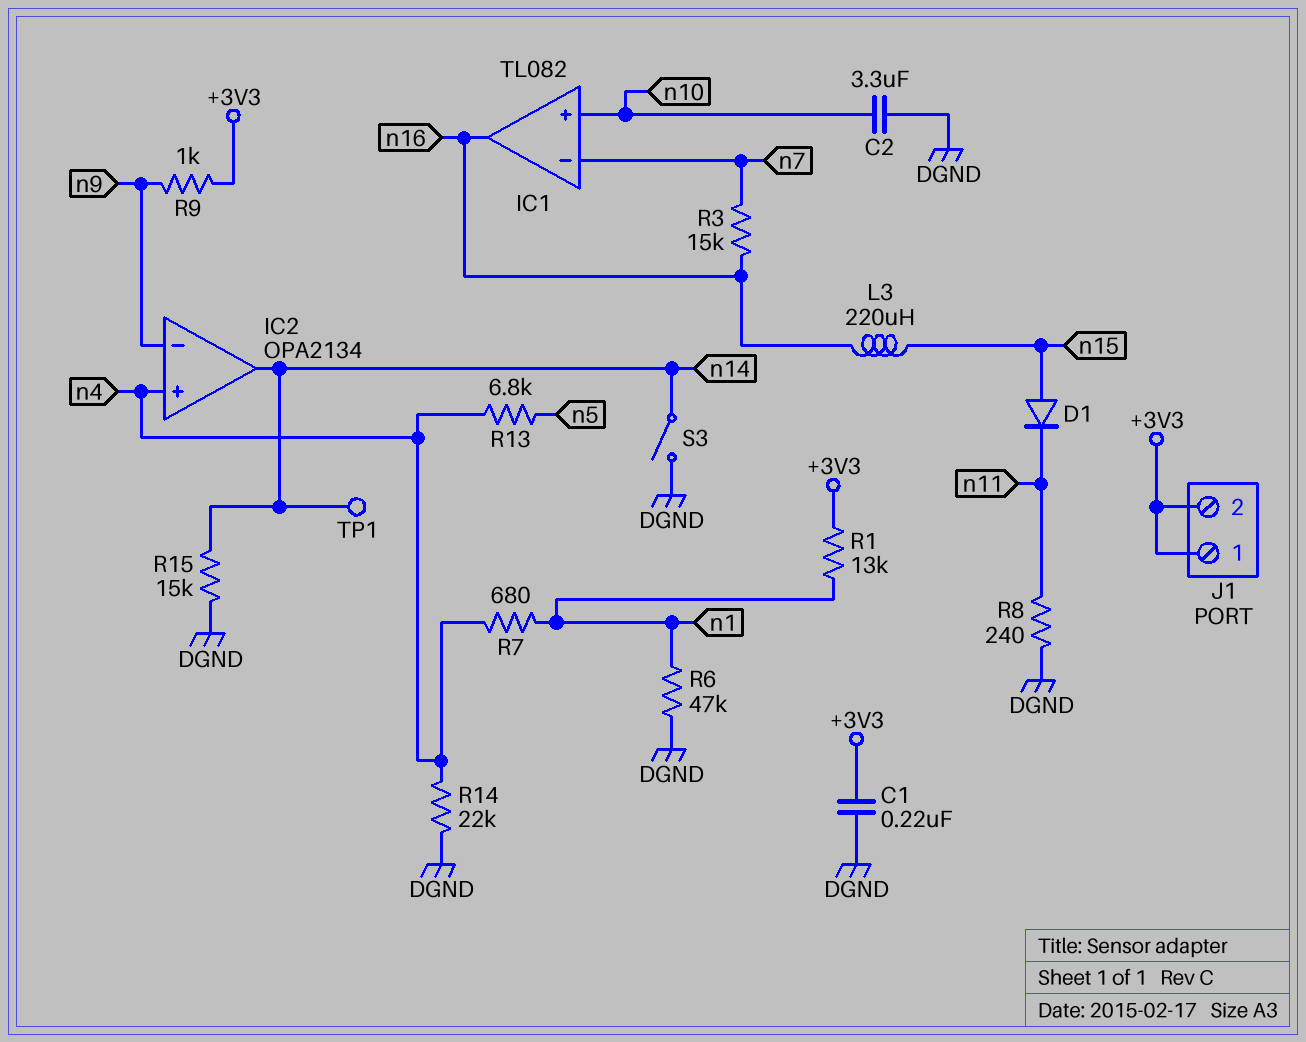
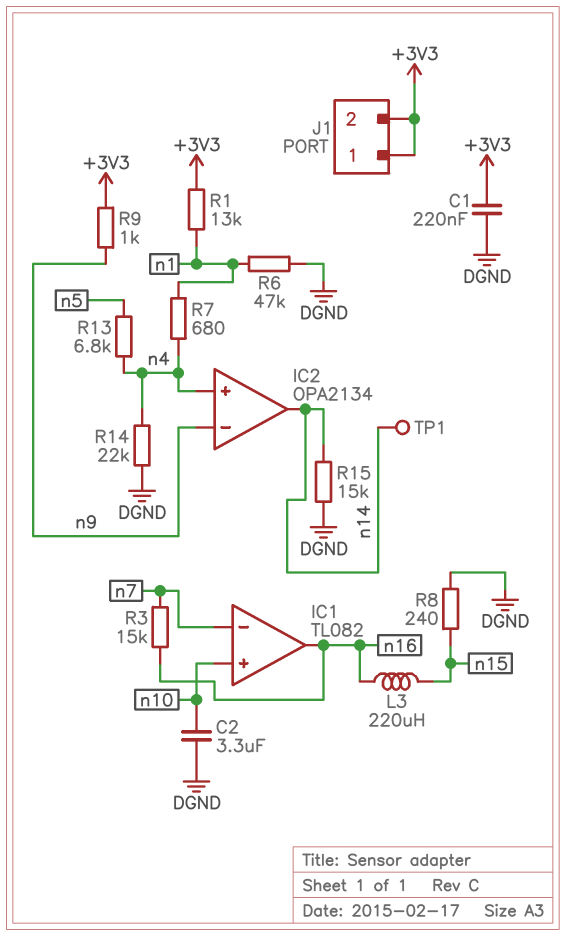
D1: diode (A n15, K n11) -> none
R8: 240 (DGND, n11) -> 240 (DGND, n15)
S3: switch (DGND, n14) -> none

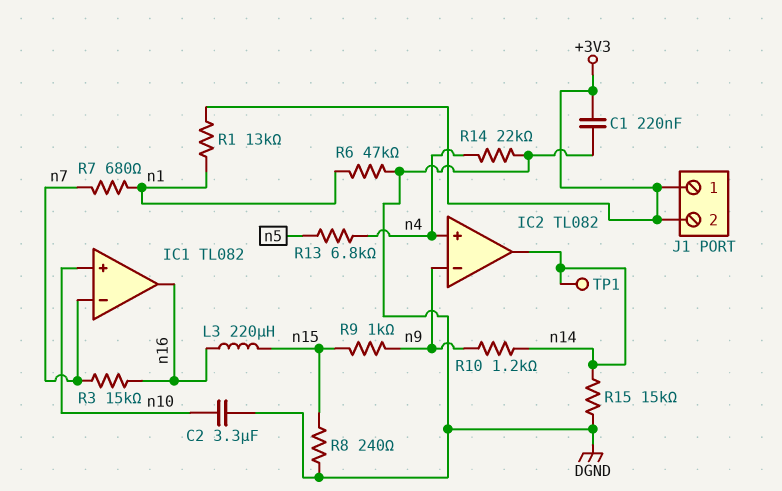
IC2: OPA2134 -> TL082
R7: 680 (n1, n4) -> 680 (n1, n7)
R9: 1k (+3V3, n9) -> 1k (n9, n15)
R10: none -> 1.2k (n9, n14)

